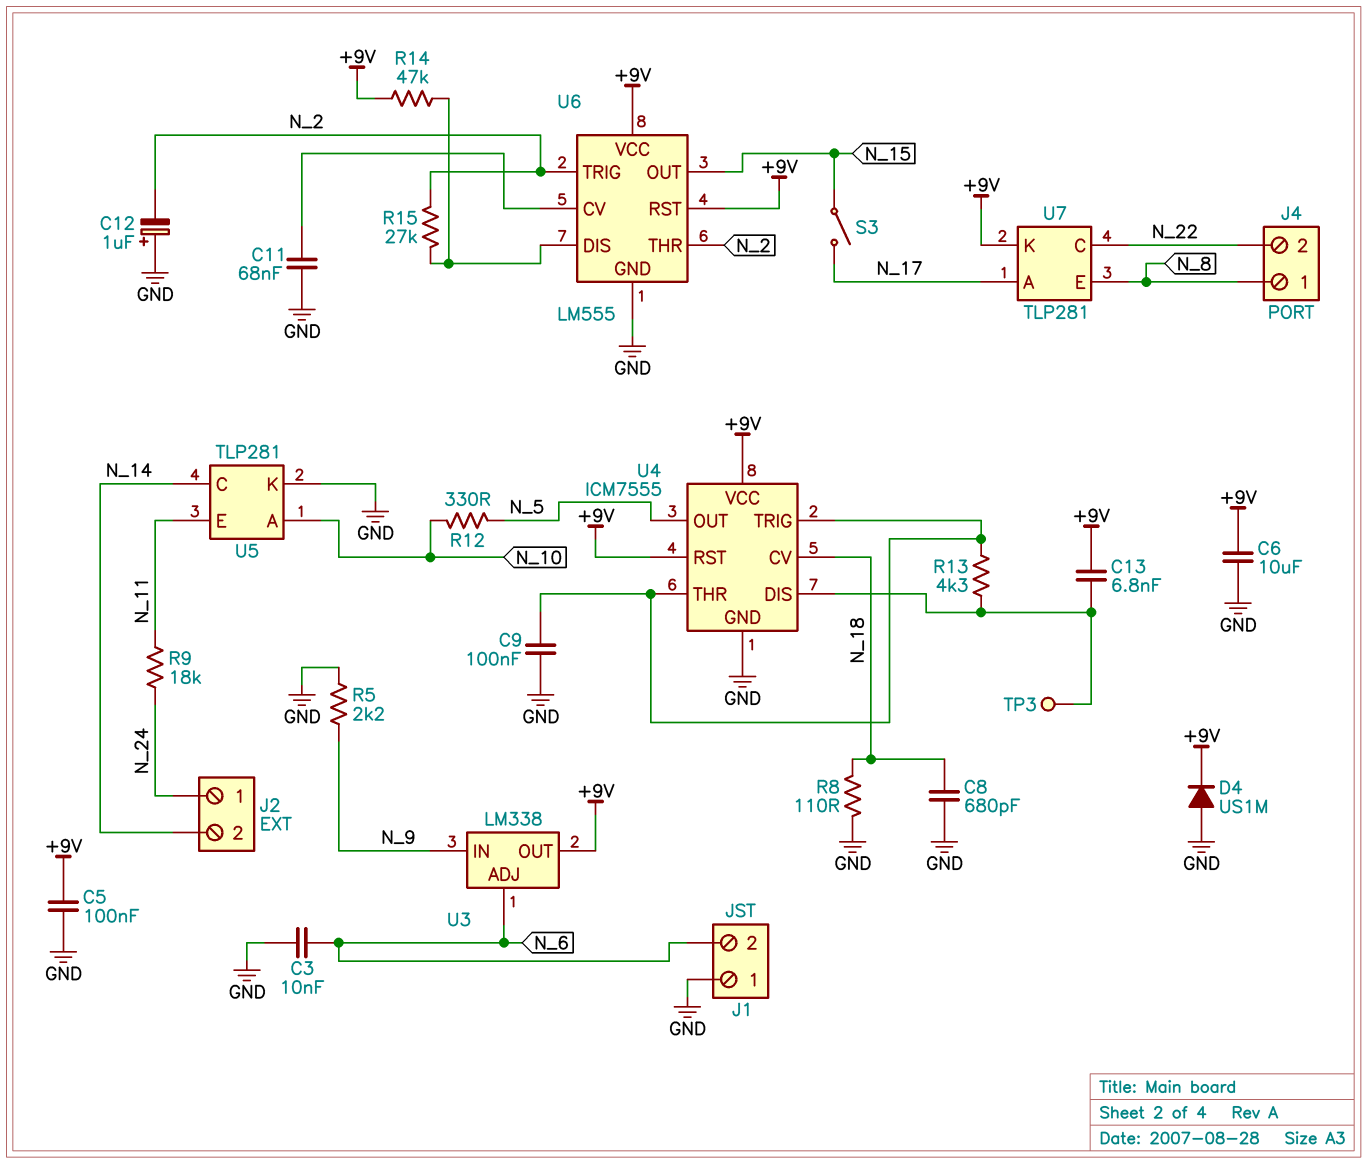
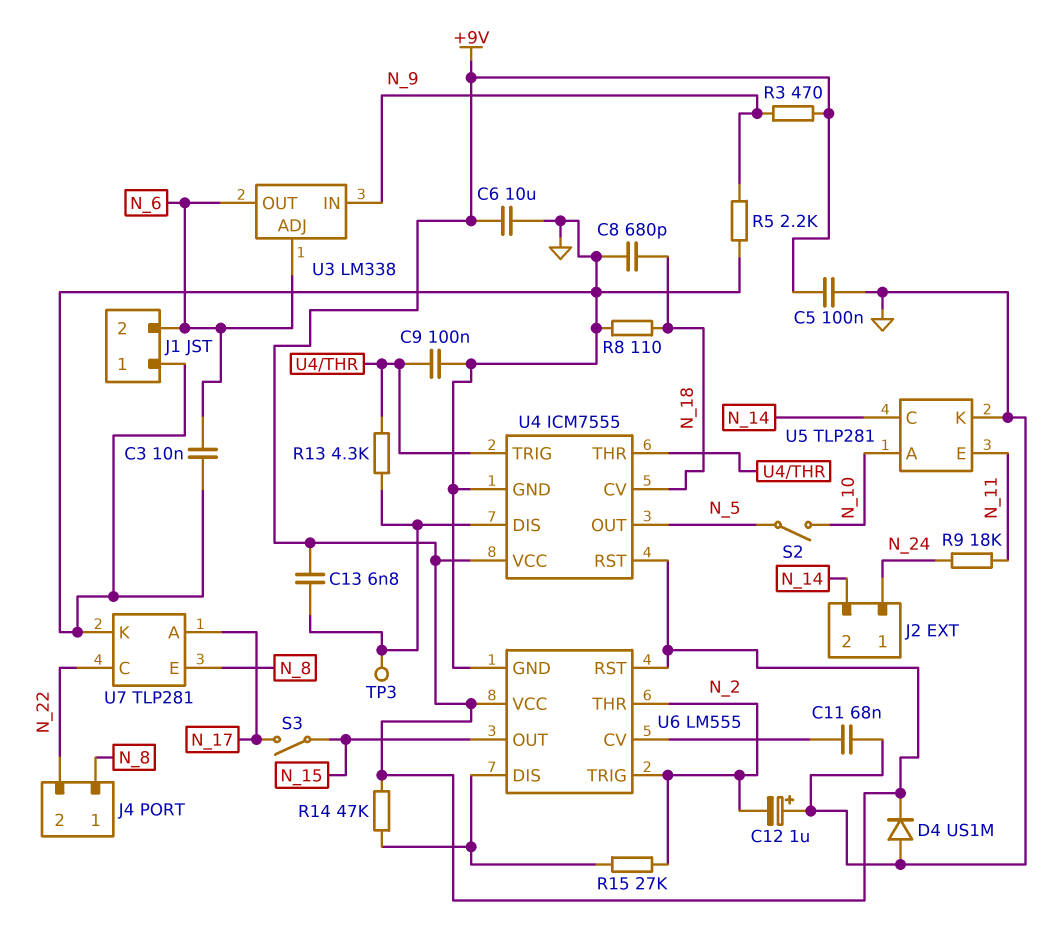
R3: none -> 470 (+9V, N_9)
R12: 330 (N_5, N_10) -> none
S2: none -> switch (N_5, N_10)
U3 pin OUT: +9V -> N_6
U7 pin K: +9V -> GND

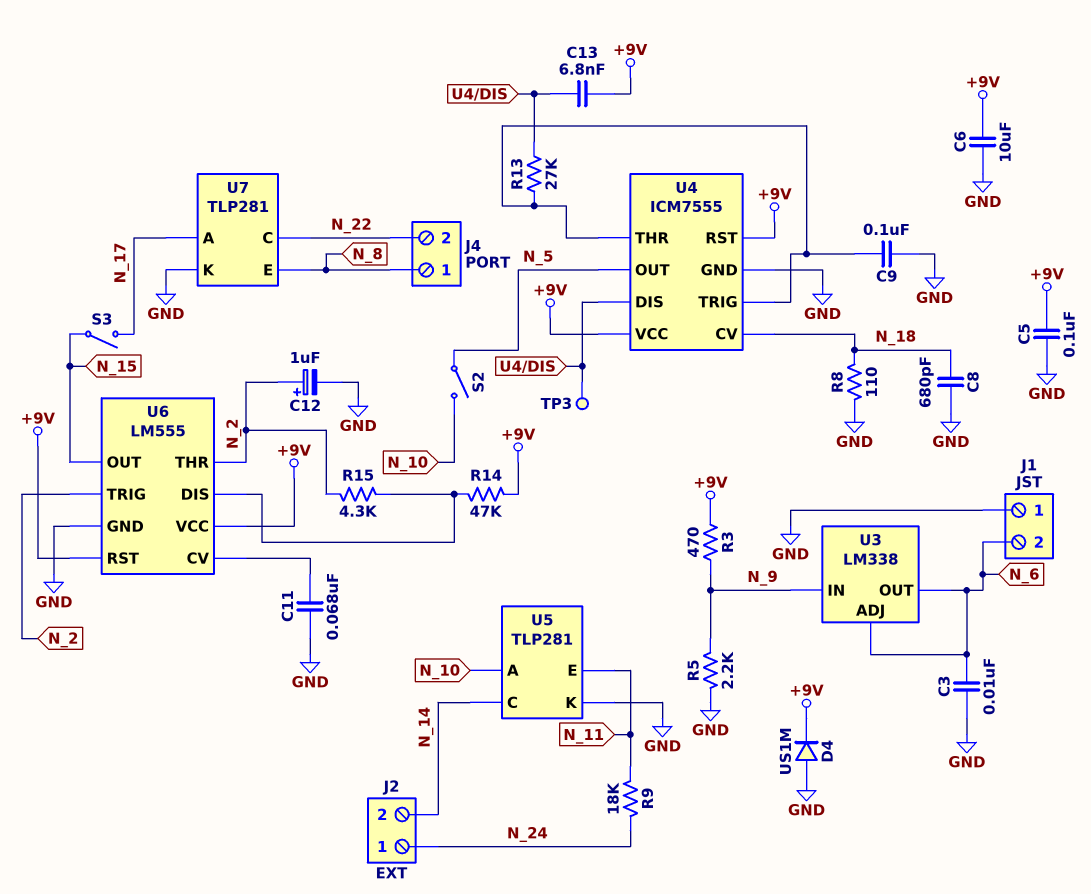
C12: 1uF (plus GND, minus N_2) -> 1uF (plus N_2, minus GND)
R13: 4.3k (U4/DIS, U4/THR) -> 27k (U4/DIS, U4/THR)
R15: 27k (N_2, U6/DIS) -> 4.3k (N_2, U6/DIS)

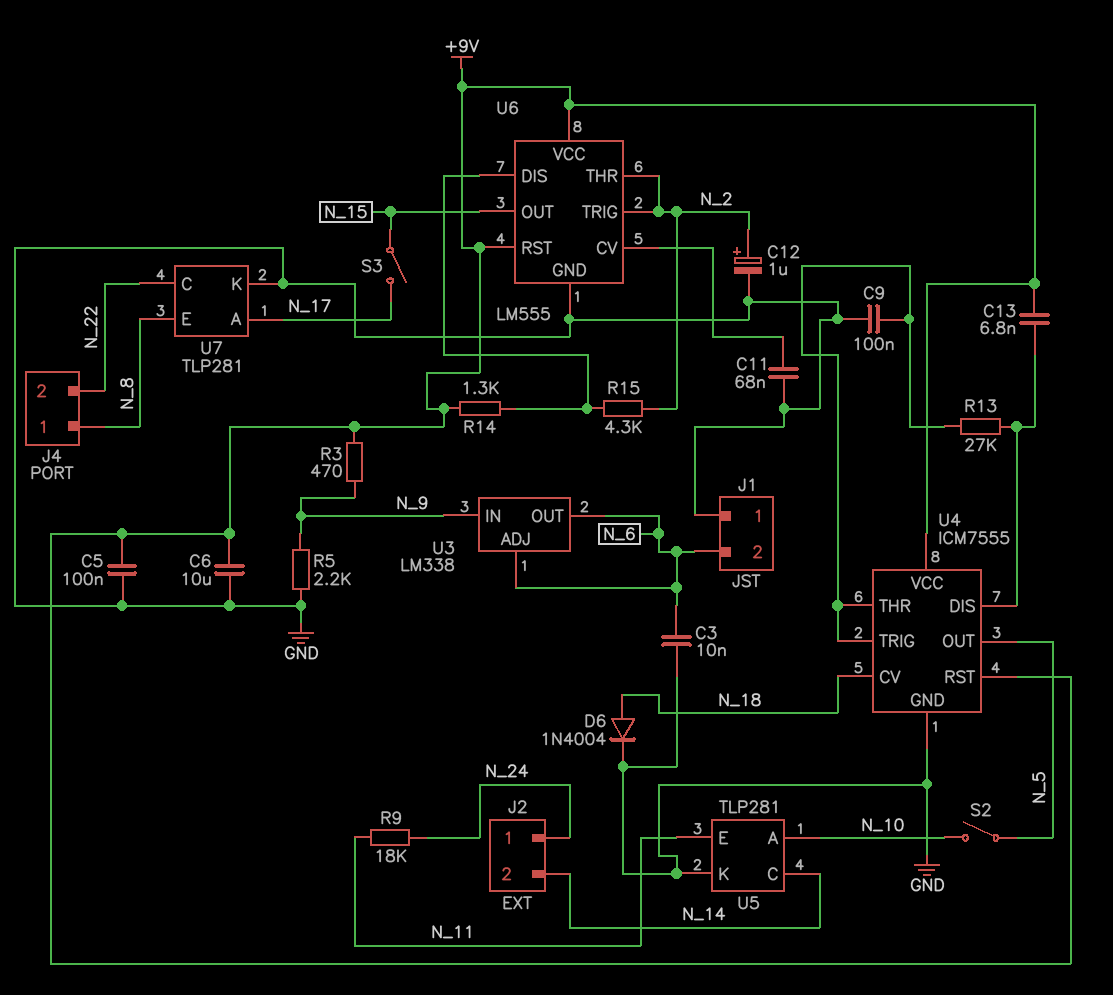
C8: 680pF (GND, N_18) -> none
D4: diode US1M (A GND, K +9V) -> none
D6: none -> diode 1N4004 (A N_18, K GND)
R8: 110 (GND, N_18) -> none
R14: 47k (+9V, U6/DIS) -> 1.3k (+9V, U6/DIS)
TP3: test point (U4/DIS) -> none

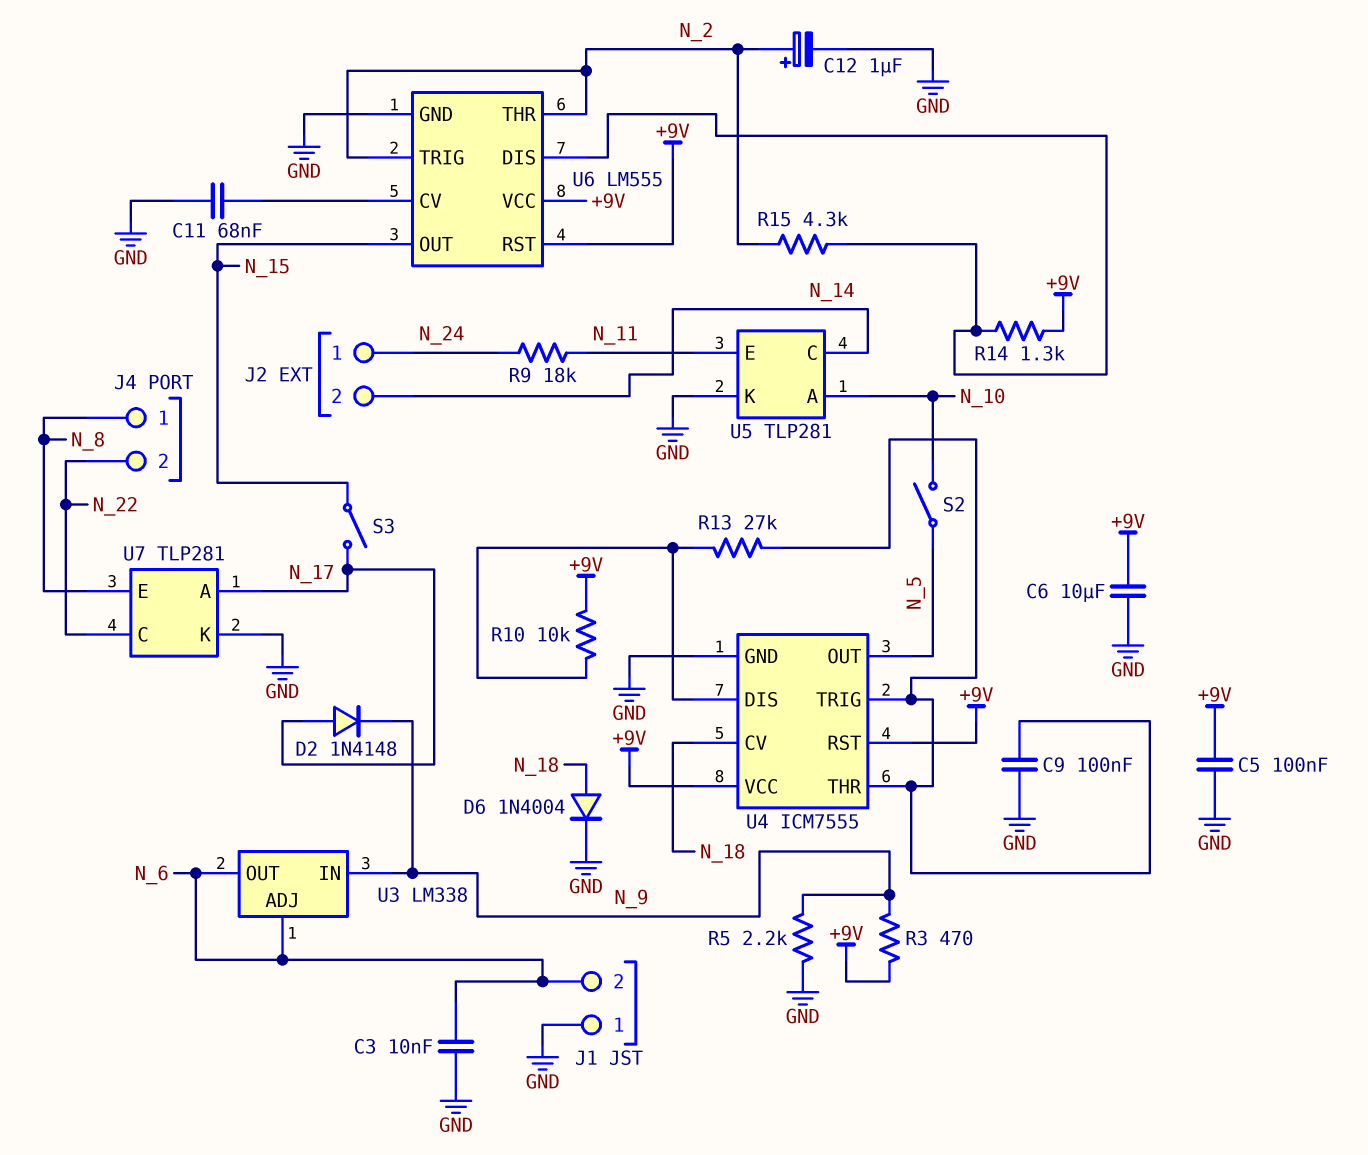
C13: 6.8nF (+9V, U4/DIS) -> none
D2: none -> diode 1N4148 (A N_17, K N_9)
R10: none -> 10k (+9V, U4/DIS)

